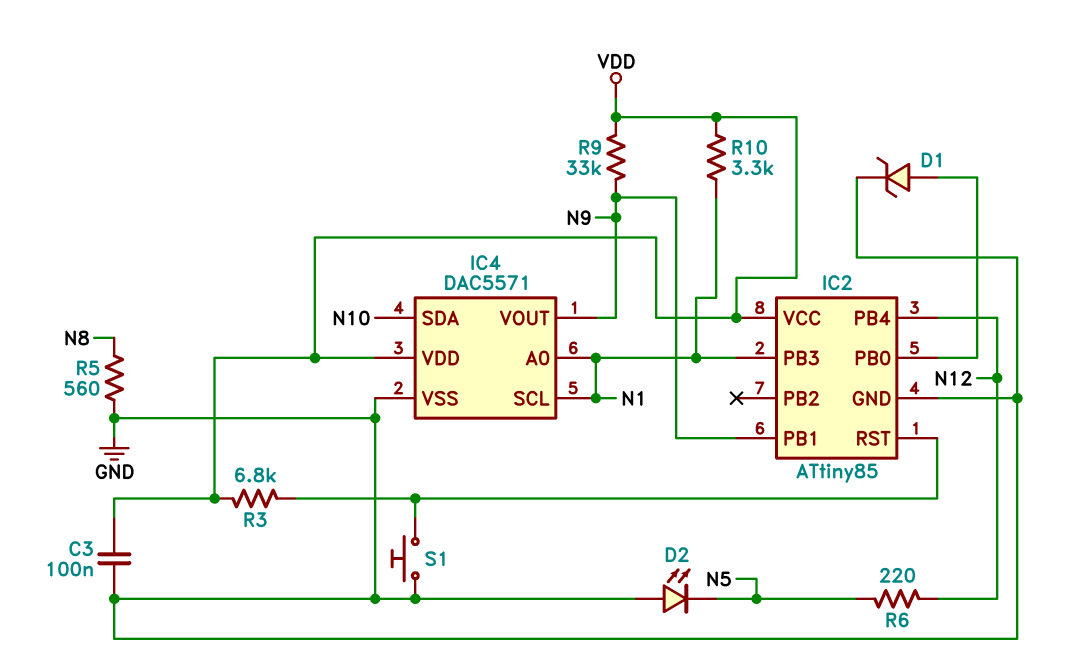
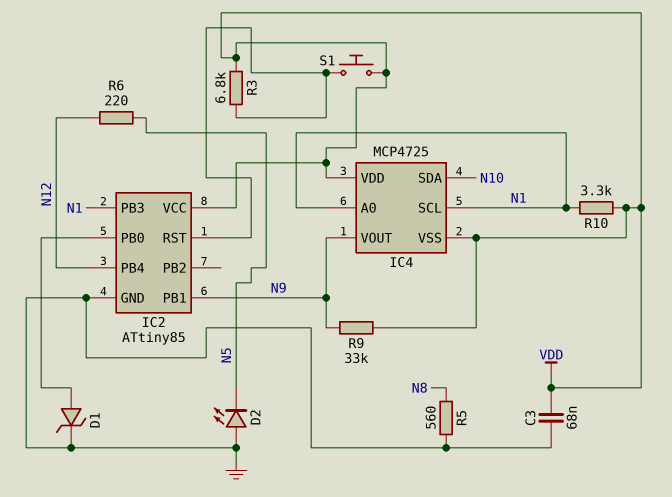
C3: 100nF (GND, VDD) -> 68nF (GND, VDD)
IC4: DAC5571 -> MCP4725
IC4 pin VSS: GND -> VDD
S1: button (GND, IC2/RST) -> button (IC2/RST, VDD)

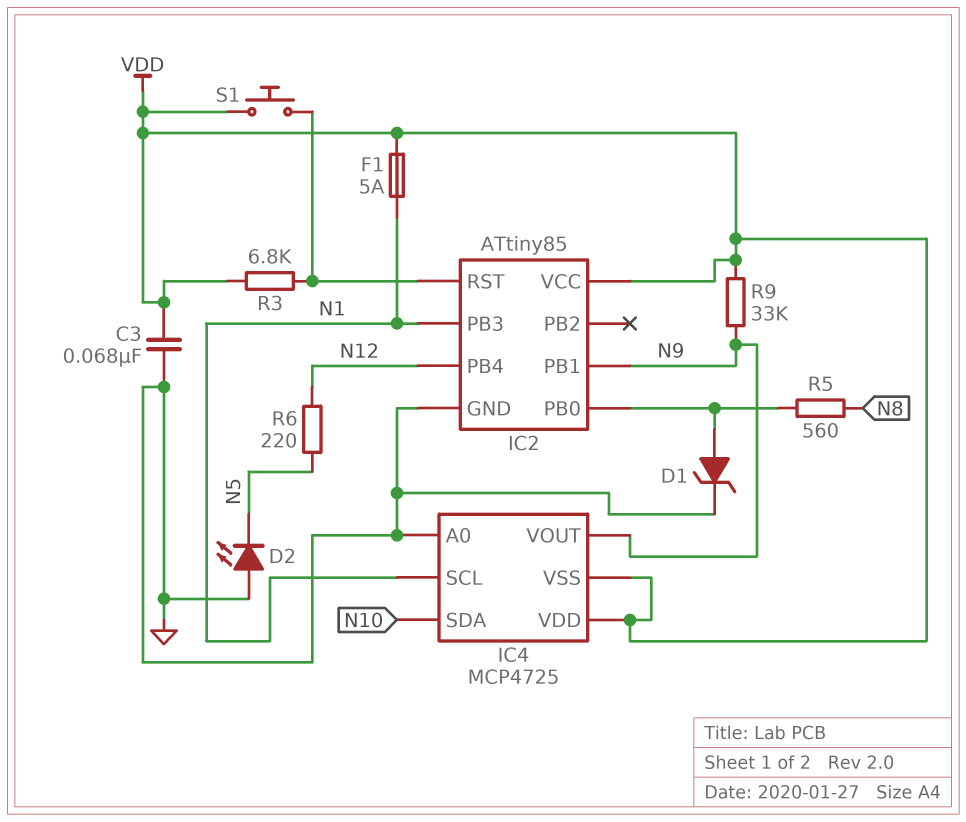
F1: none -> 5A (N1, VDD)
IC4 pin A0: N1 -> GND
R5: 560 (GND, N8) -> 560 (IC2/PB0, N8)
R10: 3.3k (N1, VDD) -> none

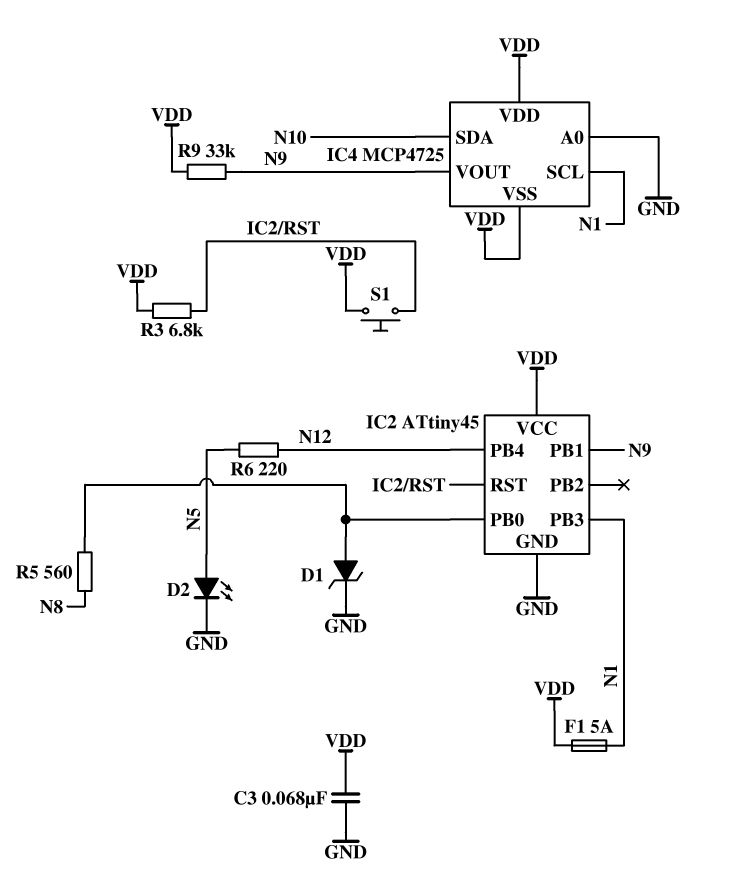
D2: LED (A GND, K N5) -> LED (A N5, K GND)
IC2: ATtiny85 -> ATtiny45

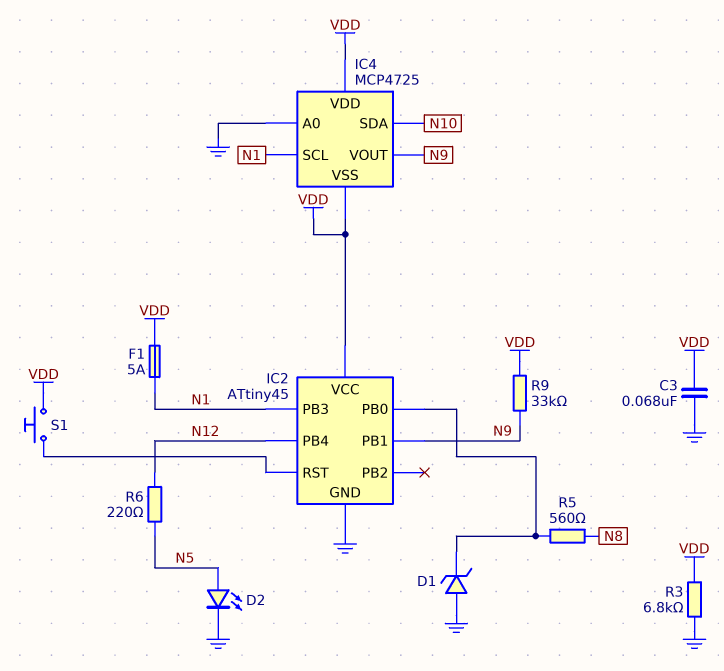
D1: zener (A IC2/PB0, K GND) -> zener (A GND, K IC2/PB0)
R3: 6.8k (IC2/RST, VDD) -> 6.8k (GND, VDD)

